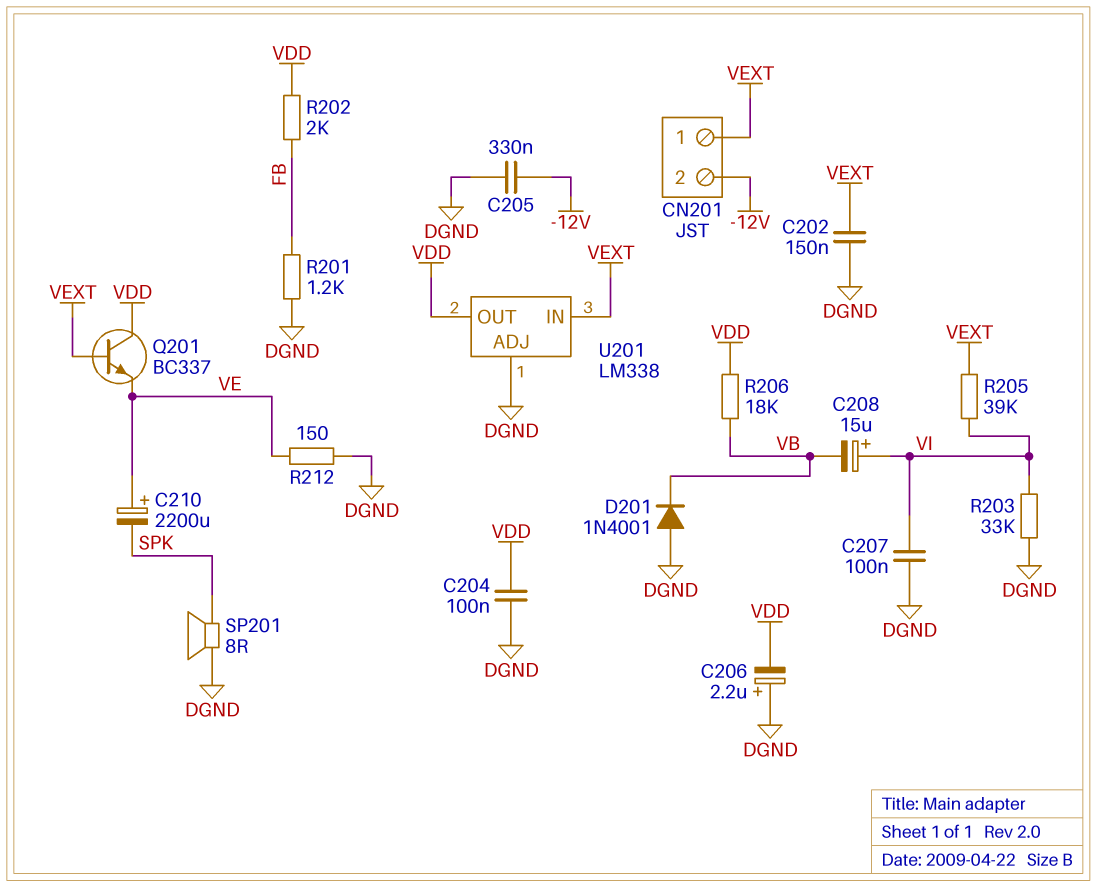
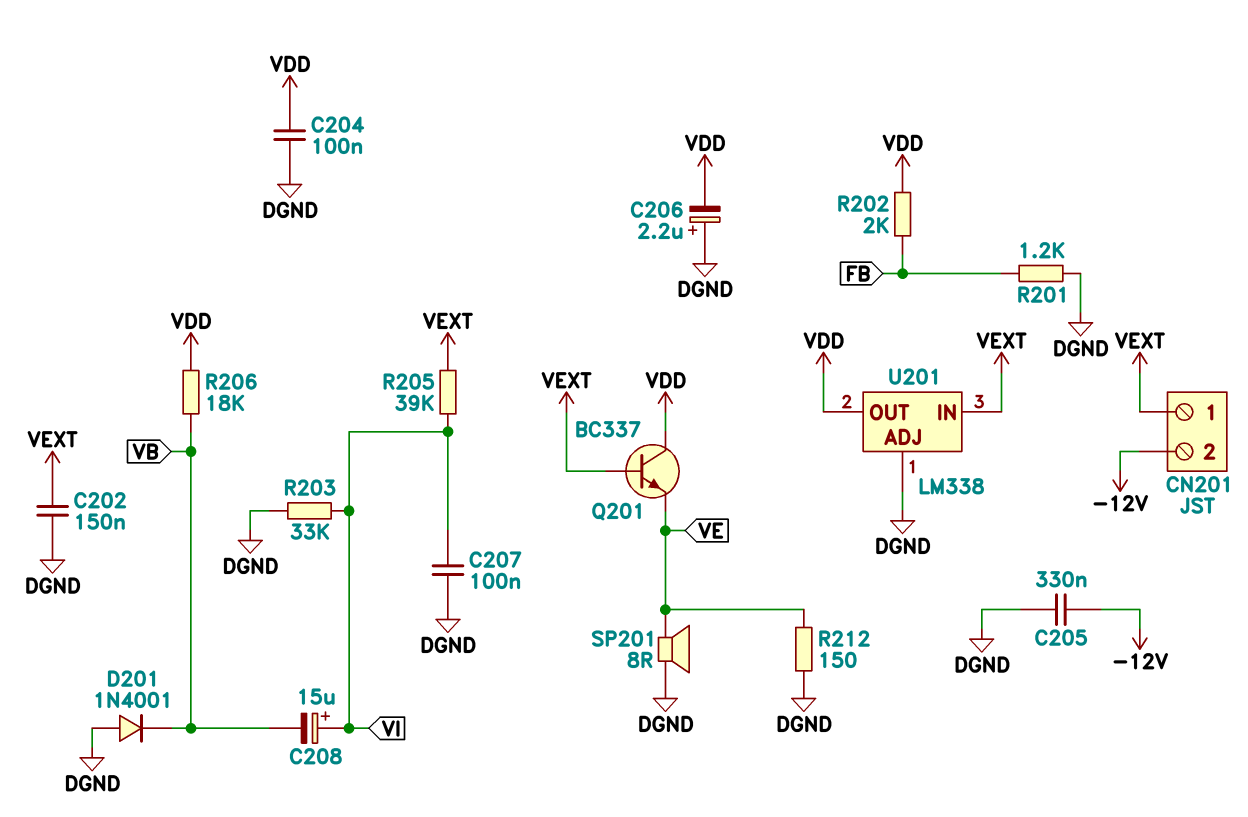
C210: 2200uF (plus VE, minus SPK) -> none
SP201: speaker 8R (DGND, SPK) -> speaker 8R (DGND, VE)

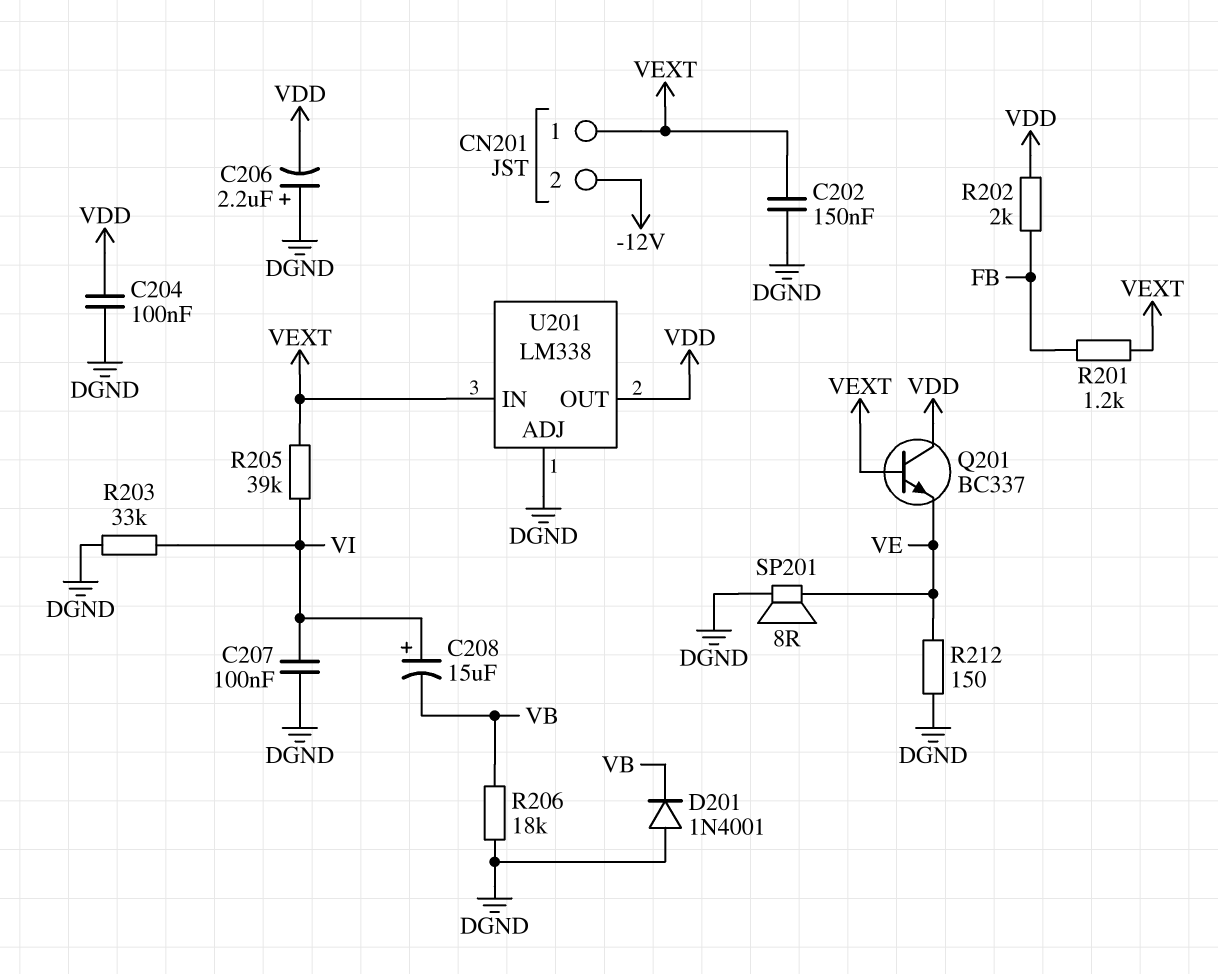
C205: 330nF (-12V, DGND) -> none
R201: 1.2k (DGND, FB) -> 1.2k (FB, VEXT)
R206: 18k (VB, VDD) -> 18k (DGND, VB)

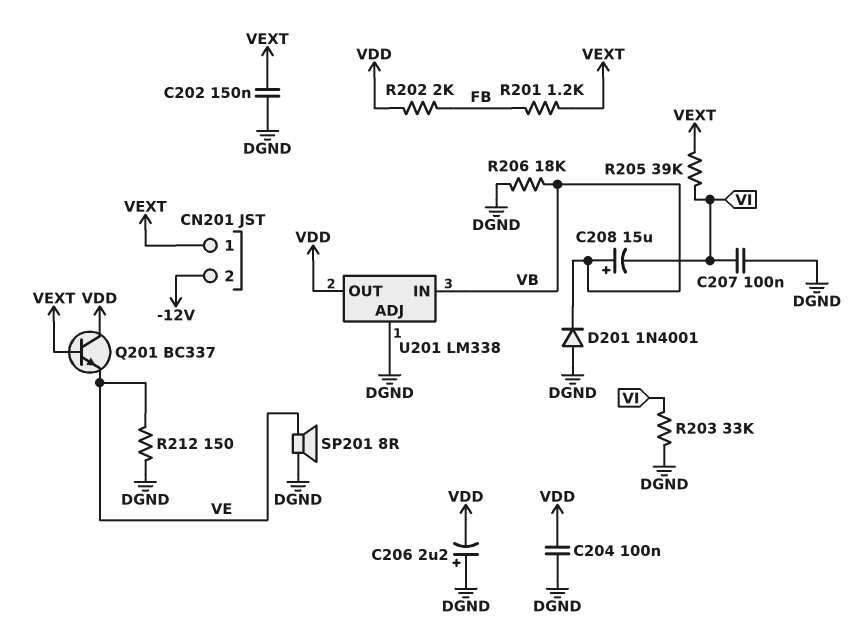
C208: 15uF (plus VI, minus VB) -> 15uF (plus VB, minus VI)
U201 pin IN: VEXT -> VB

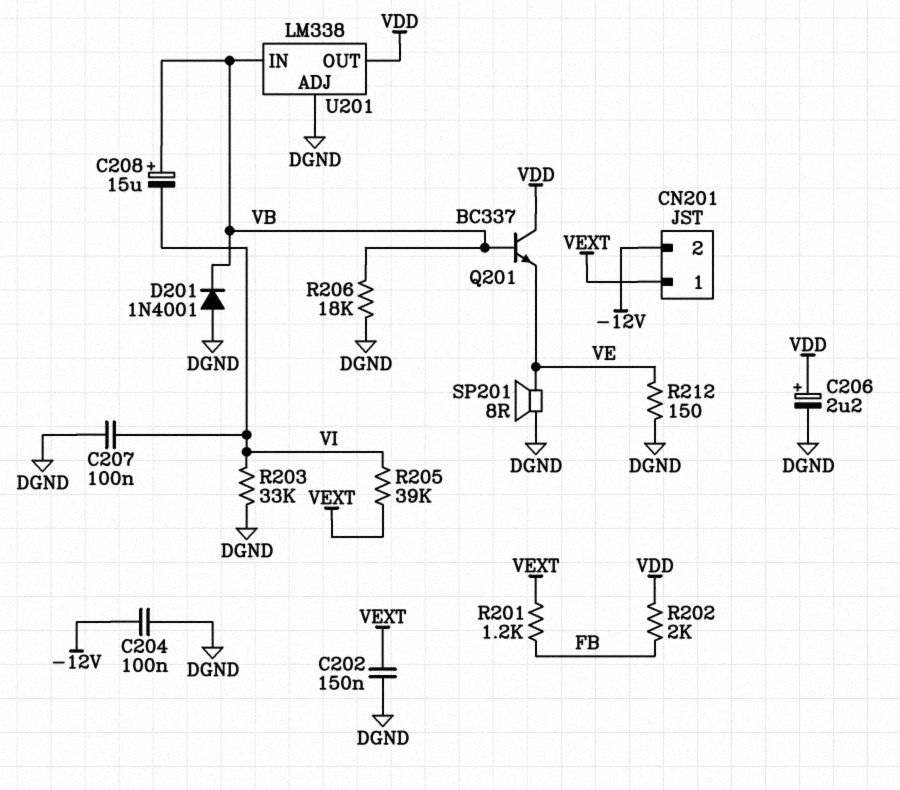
C204: 100nF (DGND, VDD) -> 100nF (-12V, DGND)
C206: 2.2uF (plus DGND, minus VDD) -> 2.2uF (plus VDD, minus DGND)
Q201: NPN BC337 (B VEXT, C VDD, E VE) -> NPN BC337 (B VB, C VDD, E VE)

